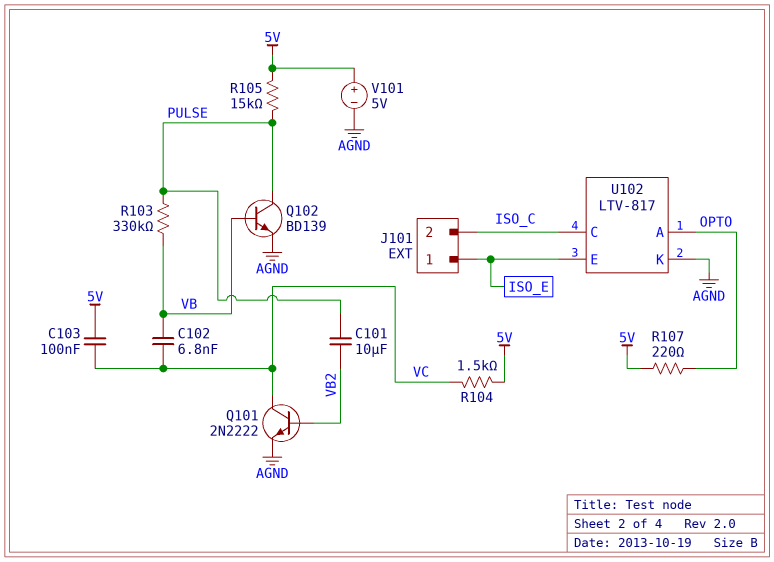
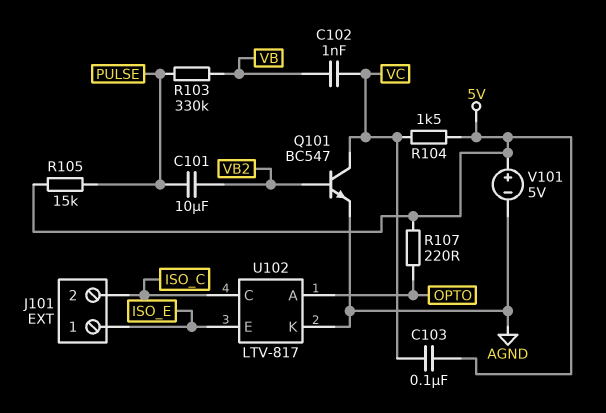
C102: 6.8nF (VB, VC) -> 1nF (VB, VC)
Q101: NPN 2N2222 (B VB2, C VC, E AGND) -> NPN BC547 (B VB2, C VC, E AGND)
Q102: NPN BD139 (B VB, C PULSE, E AGND) -> none

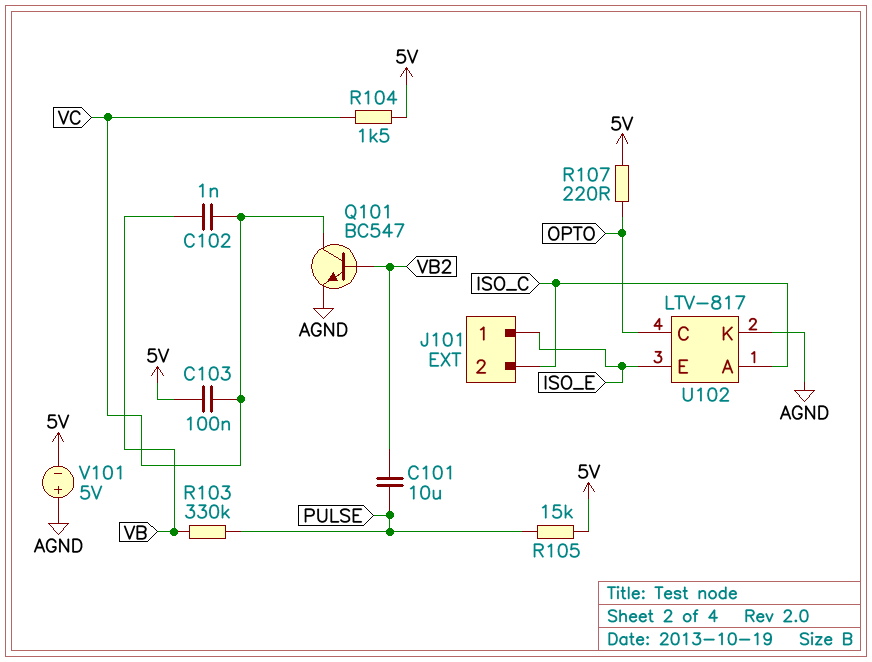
U102 pin A: OPTO -> ISO_C
U102 pin C: ISO_C -> OPTO
V101: 5V (plus 5V, minus AGND) -> 5V (plus AGND, minus 5V)

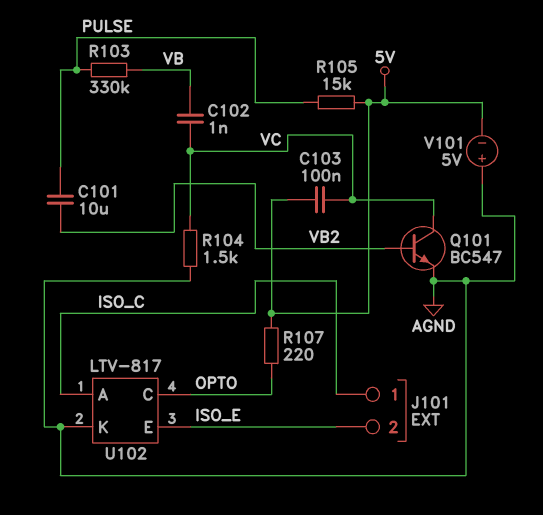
J101 pin 1: ISO_E -> ISO_C
J101 pin 2: ISO_C -> ISO_E
R104: 1.5k (5V, VC) -> 1.5k (AGND, VC)

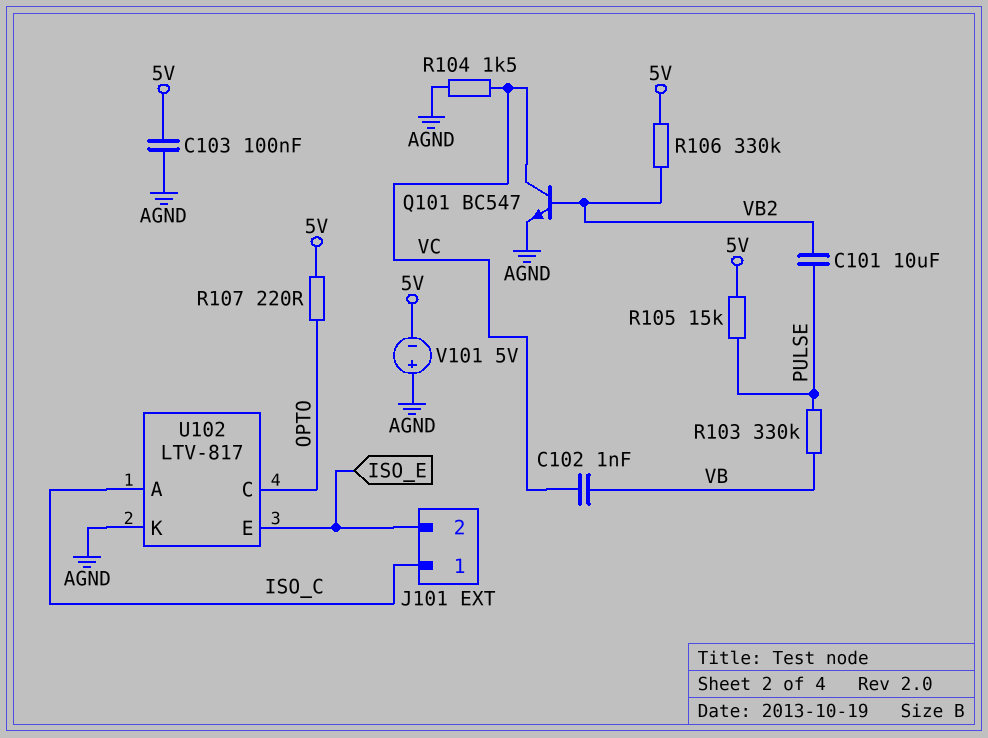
C103: 100nF (5V, VC) -> 100nF (5V, AGND)
R106: none -> 330k (5V, VB2)

